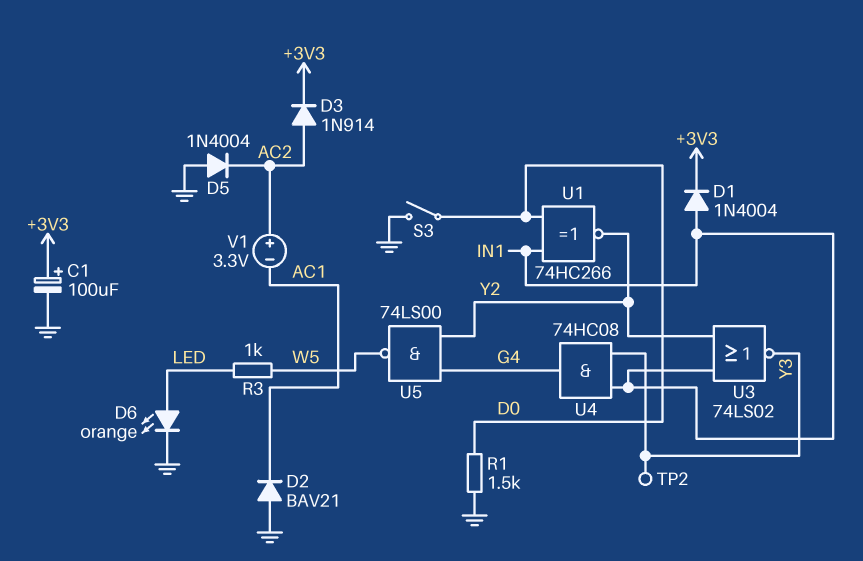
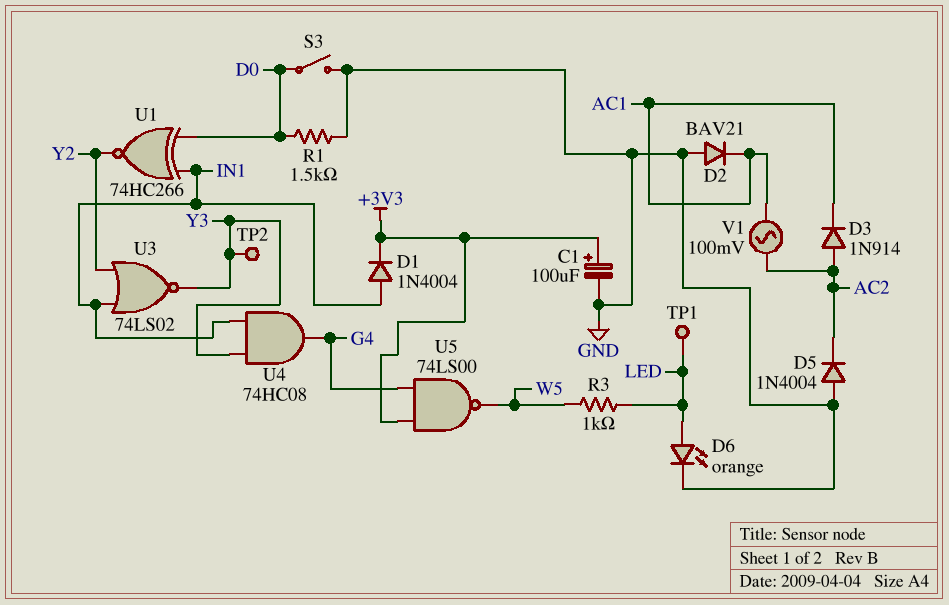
D3: diode 1N914 (A AC2, K +3V3) -> diode 1N914 (A AC2, K AC1)
TP1: none -> test point (LED)
U5: NAND 74LS00 (in G4, in Y2, out W5) -> NAND 74LS00 (in +3V3, in G4, out W5)
V1: 3.3V (plus AC2, minus AC1) -> AC 100mV (AC1, AC2)

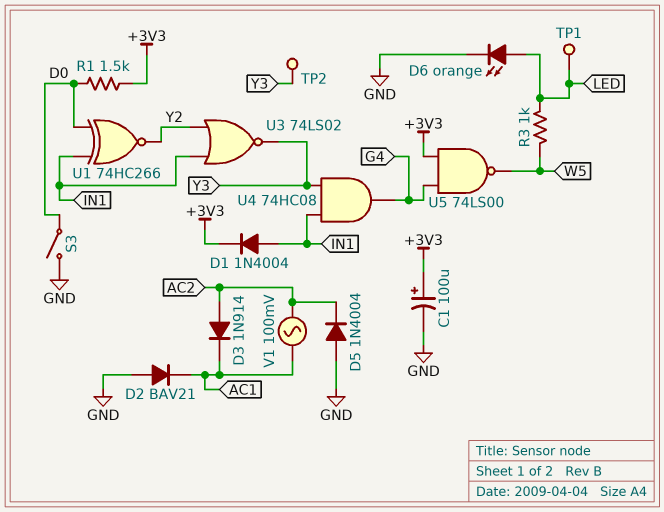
R1: 1.5k (D0, GND) -> 1.5k (+3V3, D0)

